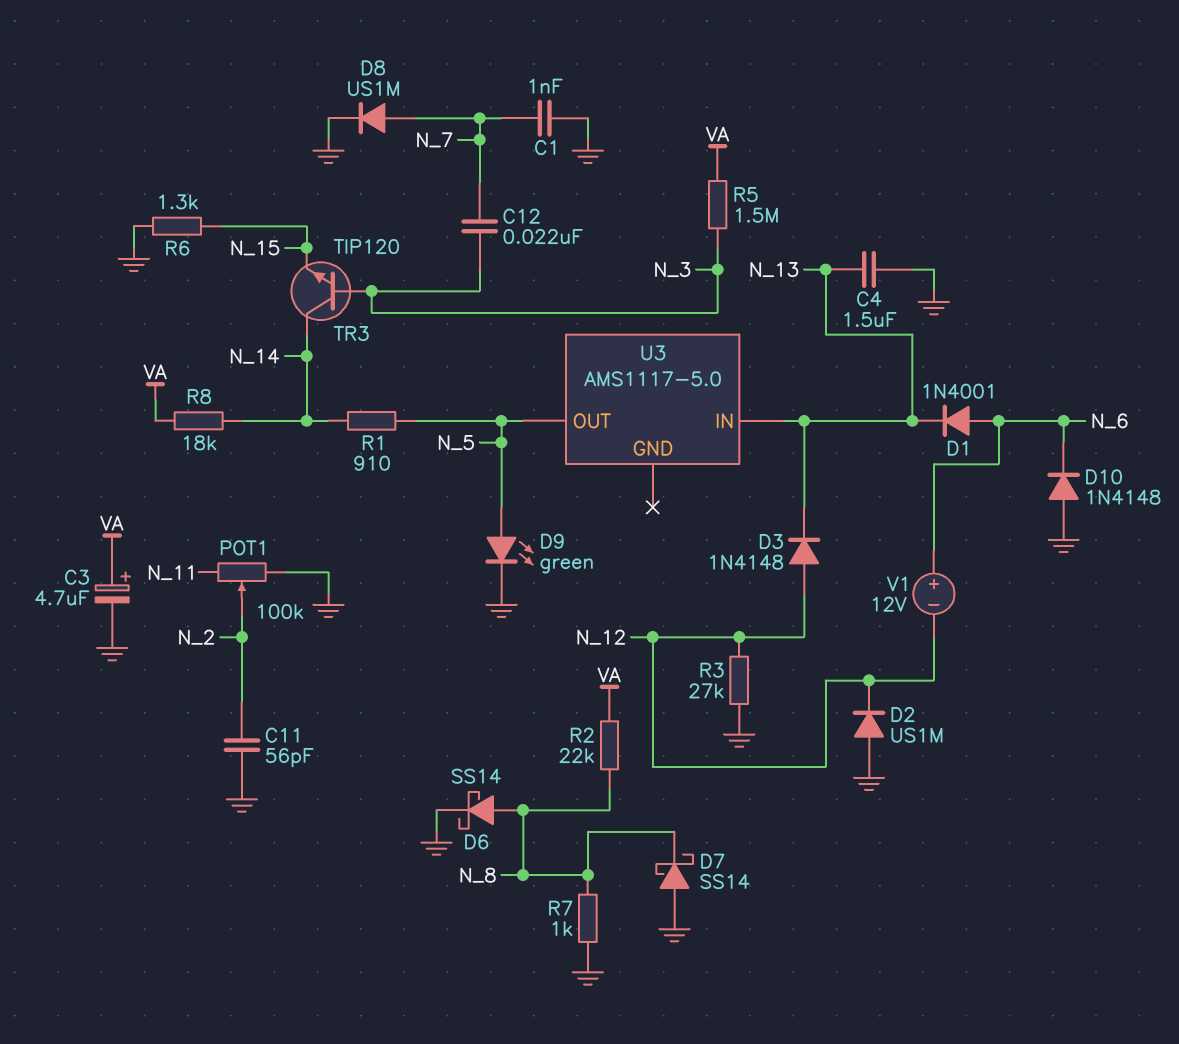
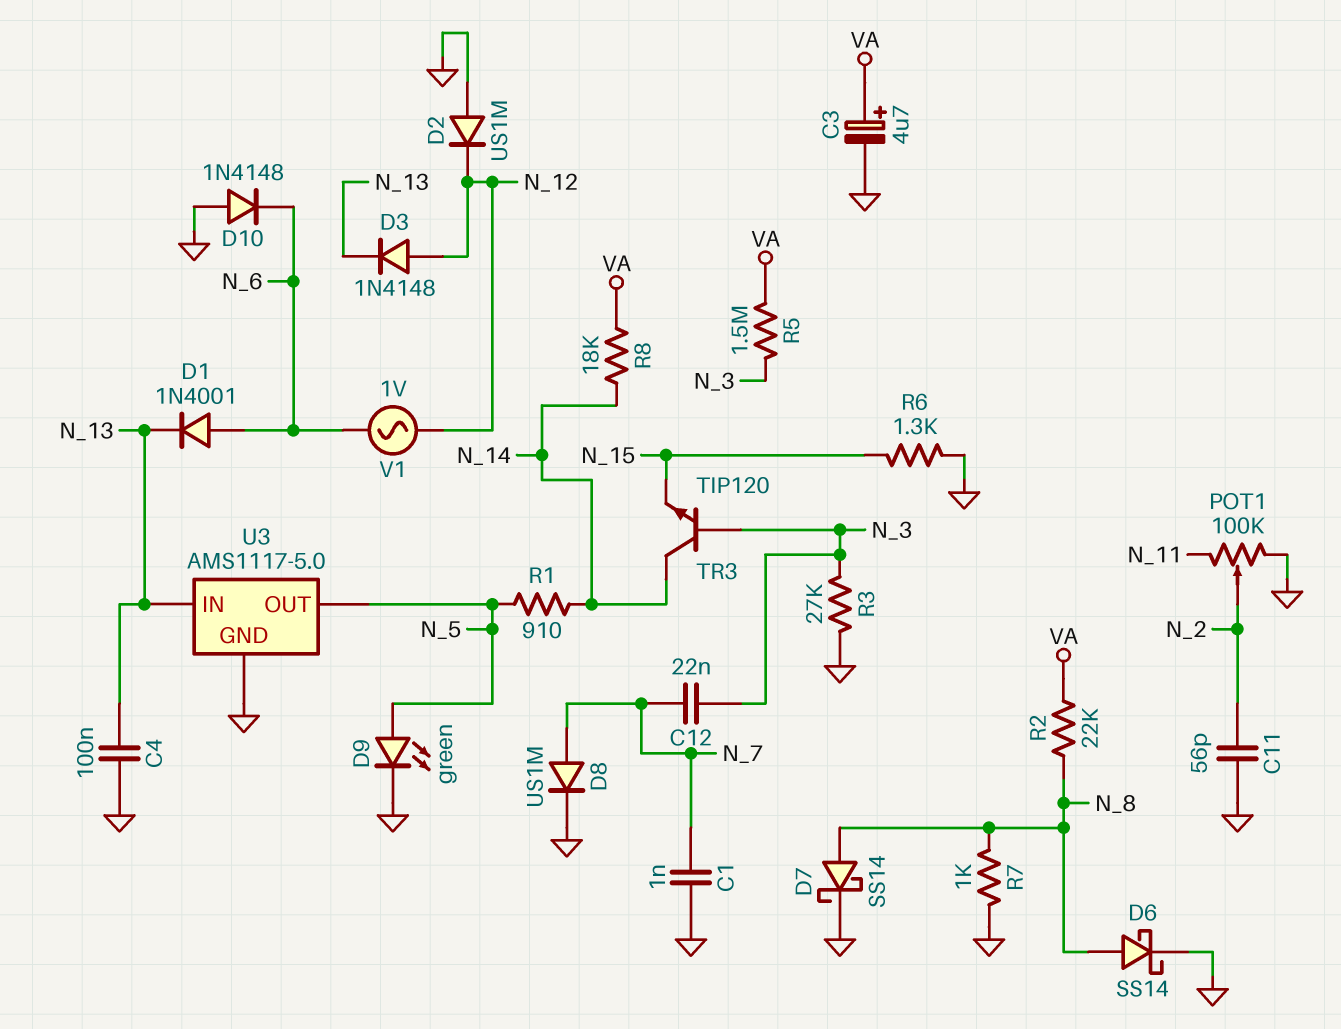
C4: 1.5uF (GND, N_13) -> 100nF (GND, N_13)
D7: schottky SS14 (A GND, K N_8) -> schottky SS14 (A N_8, K GND)
R3: 27k (GND, N_12) -> 27k (GND, N_3)
U3 pin GND: none -> GND
V1: 12V (plus N_6, minus N_12) -> AC 1V (N_6, N_12)

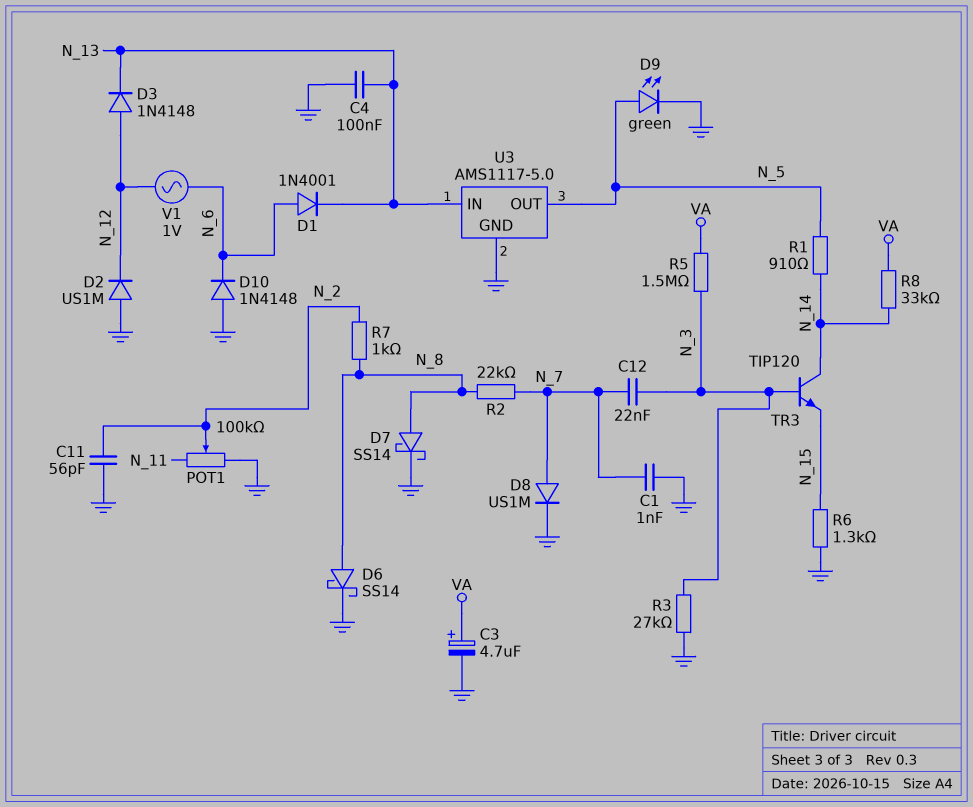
R2: 22k (N_8, VA) -> 22k (N_7, N_8)
R7: 1k (GND, N_8) -> 1k (N_2, N_8)
R8: 18k (N_14, VA) -> 33k (N_14, VA)

